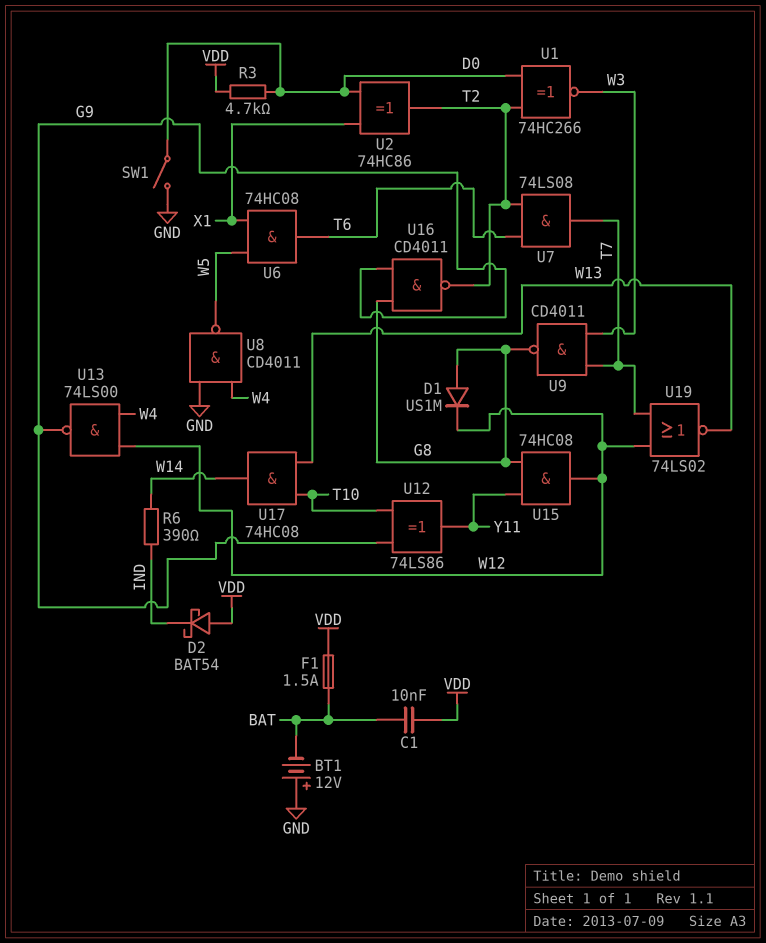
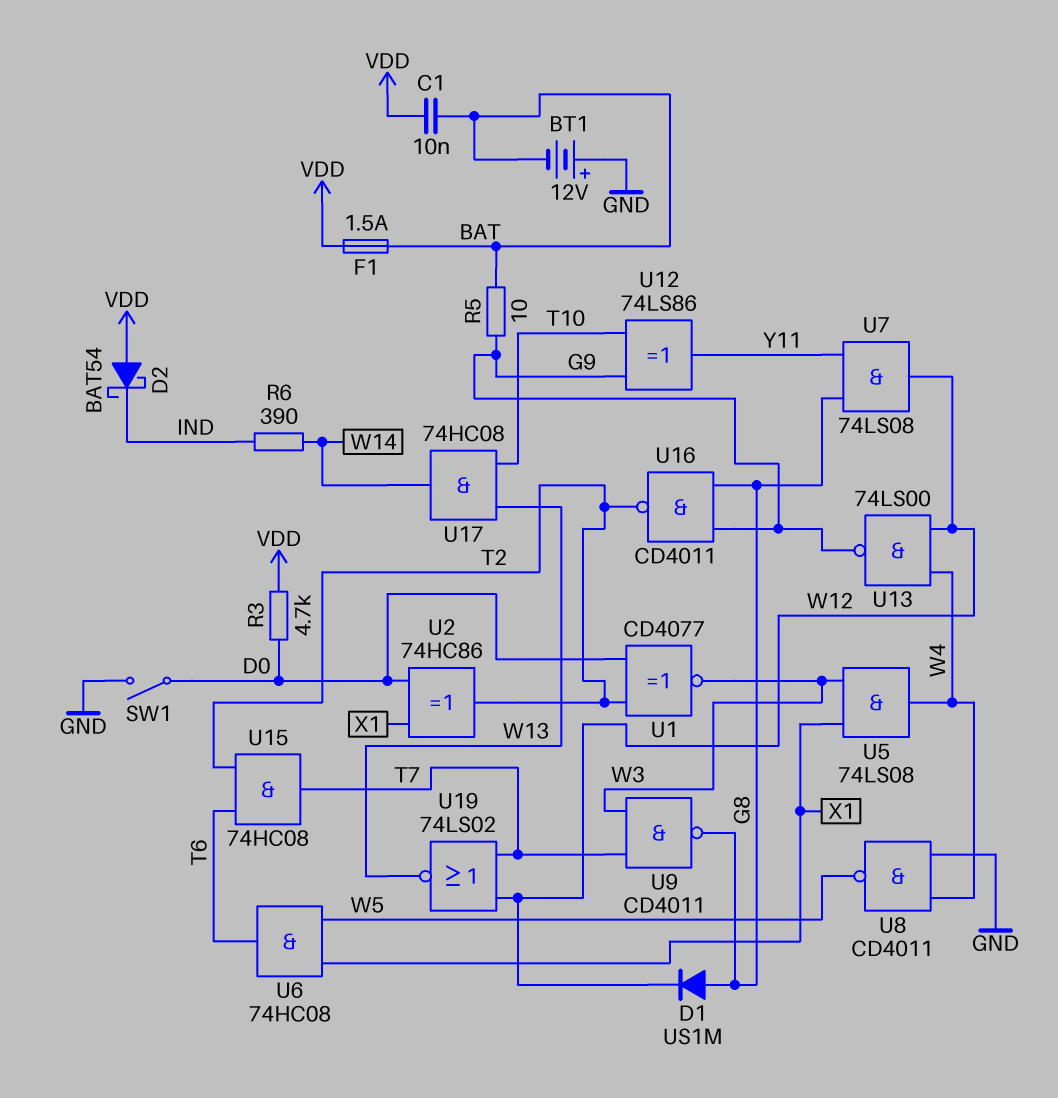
R5: none -> 10 (BAT, G9)
U1: XNOR 74HC266 (in D0, in T2, out W3) -> XNOR CD4077 (in D0, in T2, out W3)
U5: none -> AND 74LS08 (in W3, in X1, out W4)
U7: AND 74LS08 (in T2, in T6, out T7) -> AND 74LS08 (in G8, in Y11, out W12)
U15: AND 74HC08 (in G8, in Y11, out W12) -> AND 74HC08 (in T2, in T6, out T7)

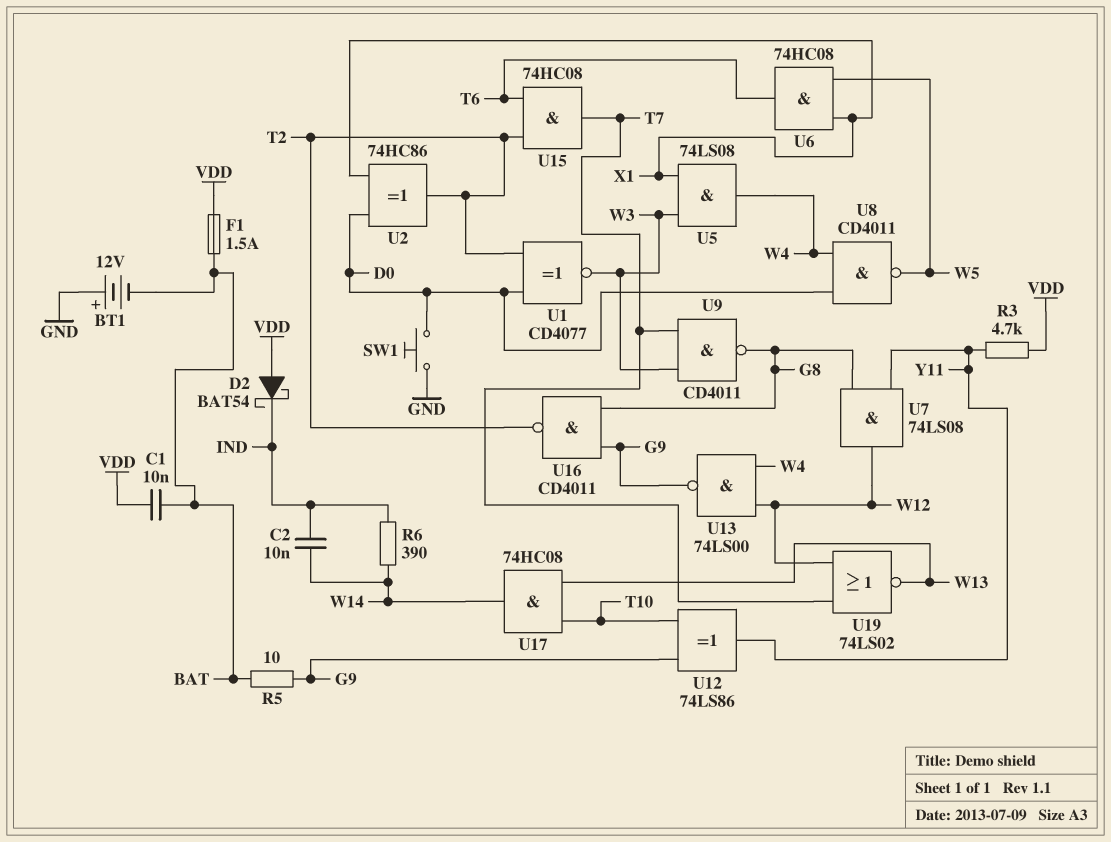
C2: none -> 10nF (IND, W14)
D1: diode US1M (A G8, K W12) -> none
R3: 4.7k (D0, VDD) -> 4.7k (VDD, Y11)
SW1: switch (D0, GND) -> button (D0, GND)
U8: NAND CD4011 (in GND, in W4, out W5) -> NAND CD4011 (in D0, in W4, out W5)

